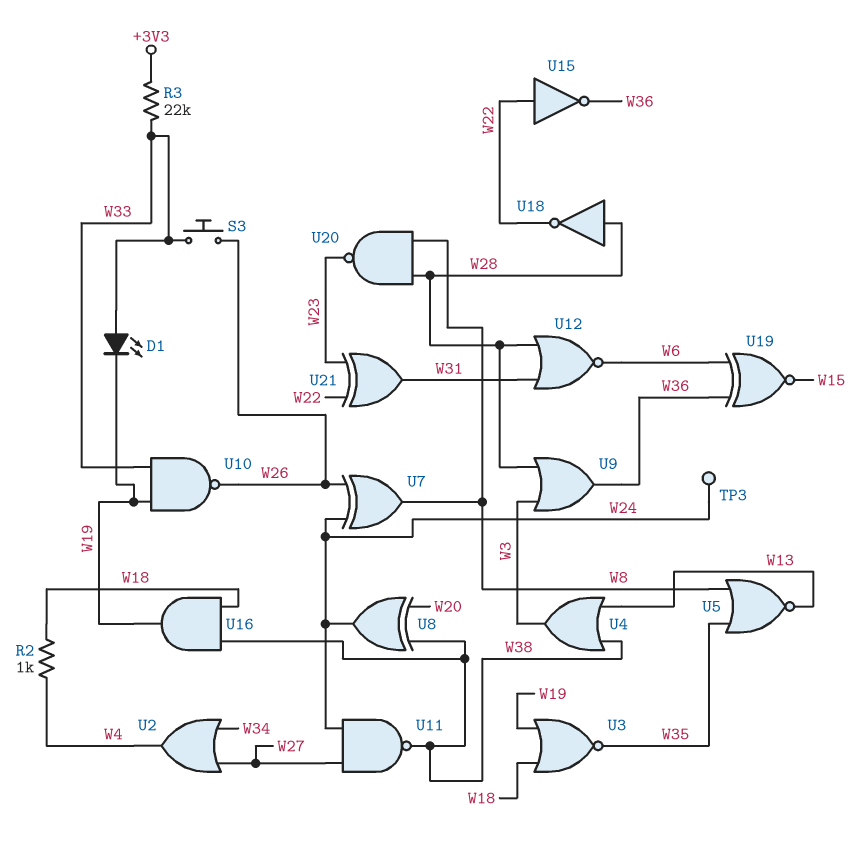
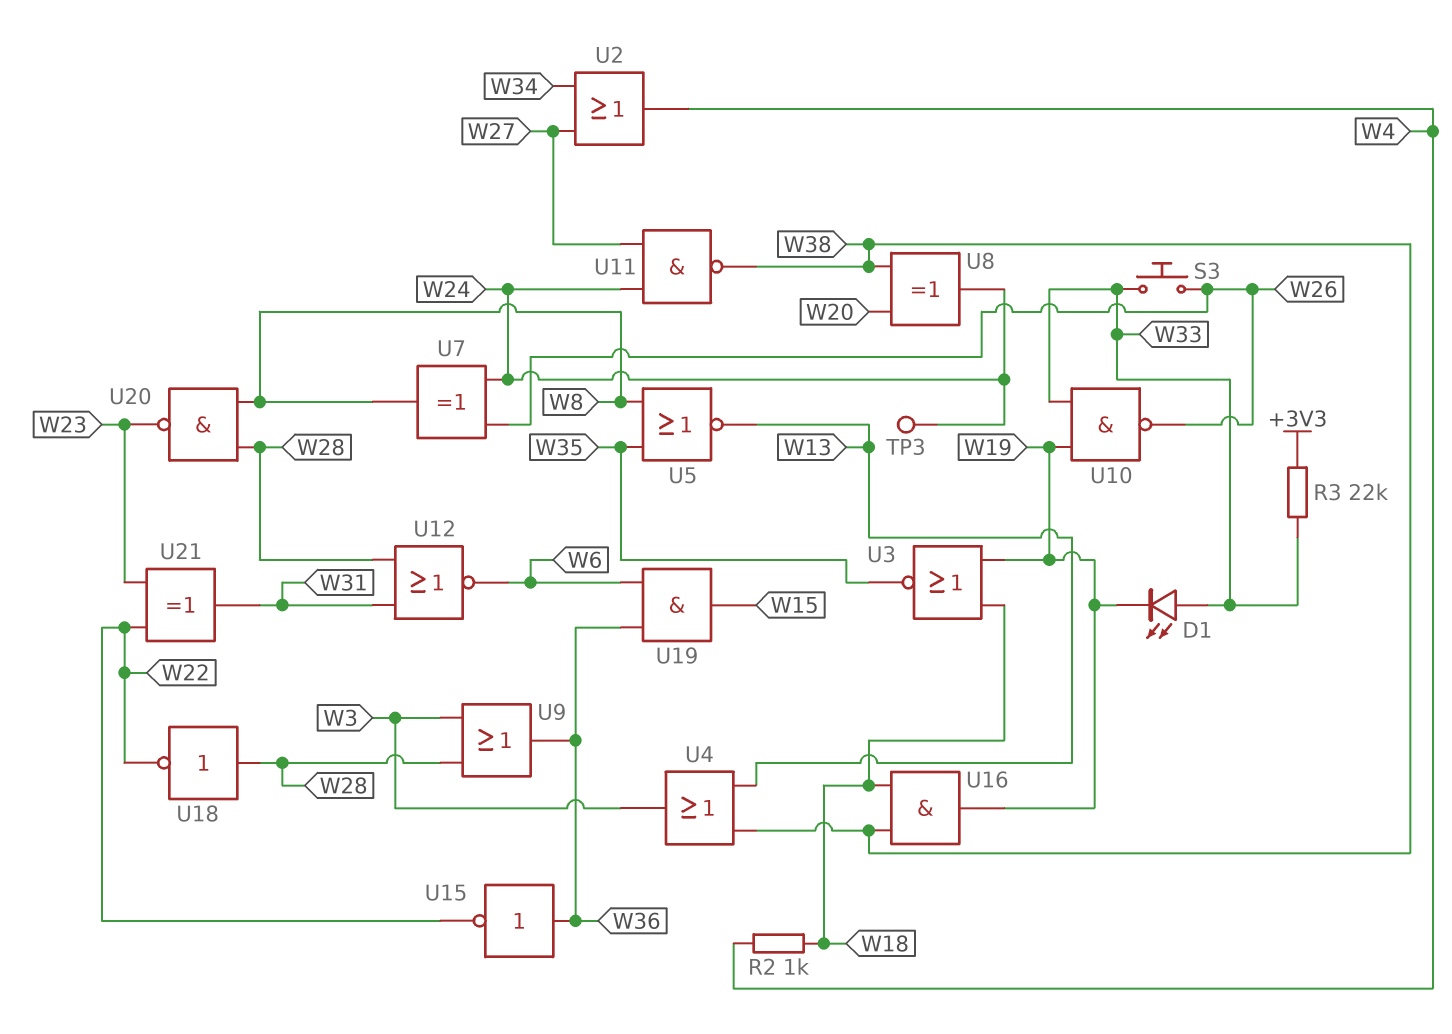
U15: NOT (in W22, out W36) -> NOT (in W36, out W22)
U19: XNOR (in W6, in W36, out W15) -> AND (in W6, in W36, out W15)

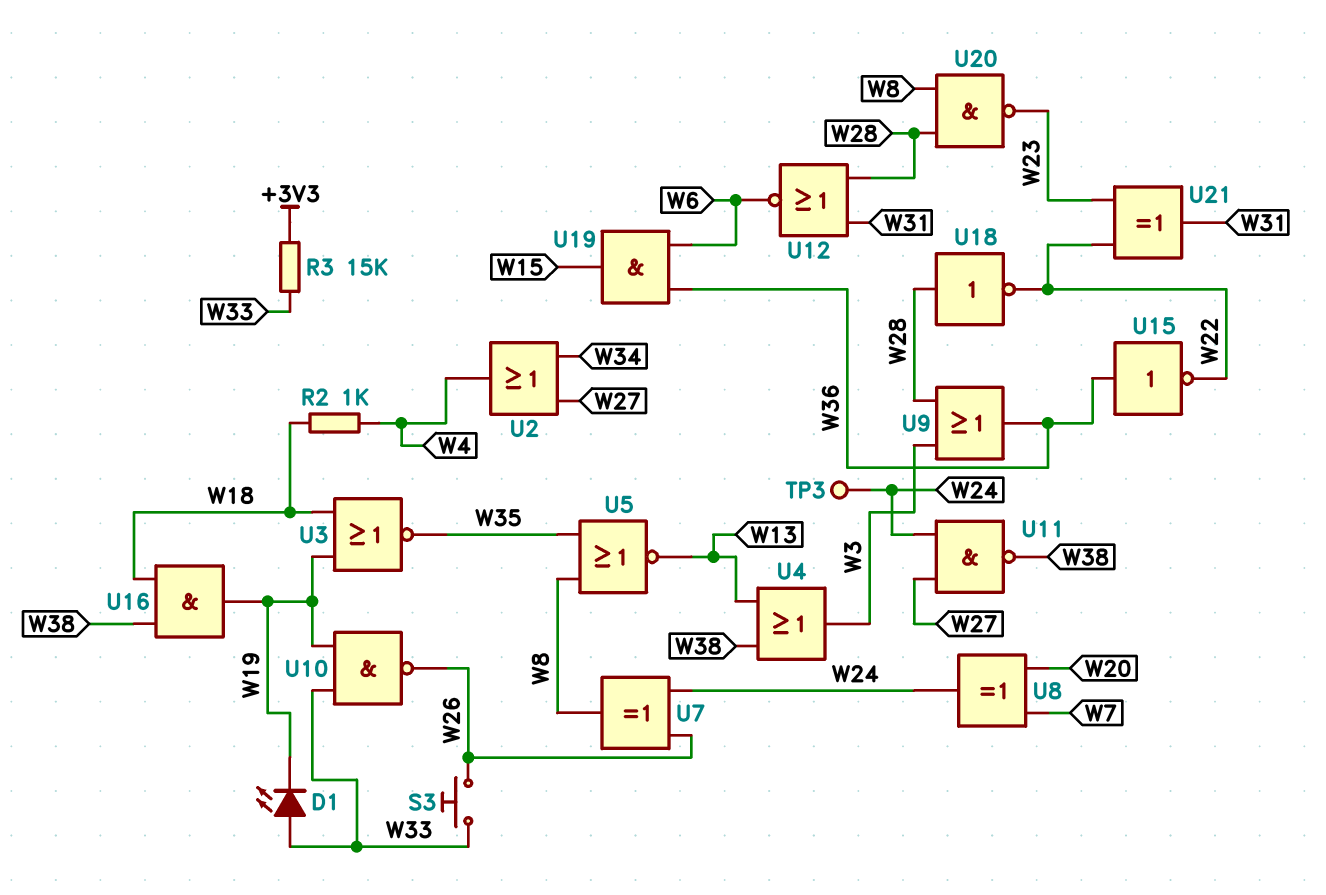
R3: 22k (+3V3, W33) -> 15k (+3V3, W33)
U8: XOR (in W20, in W38, out W24) -> XOR (in W7, in W20, out W24)

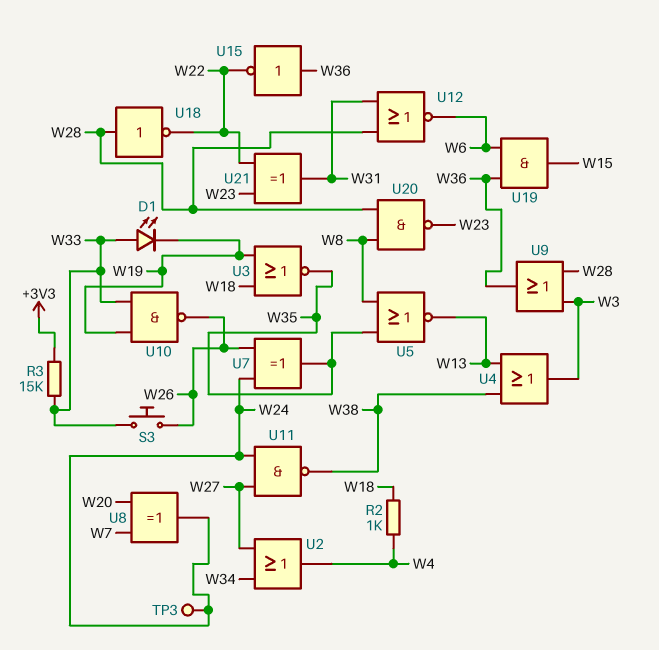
U7: XOR (in W24, in W26, out W8) -> XOR (in W24, in W26, out W35)
U16: AND (in W18, in W38, out W19) -> none

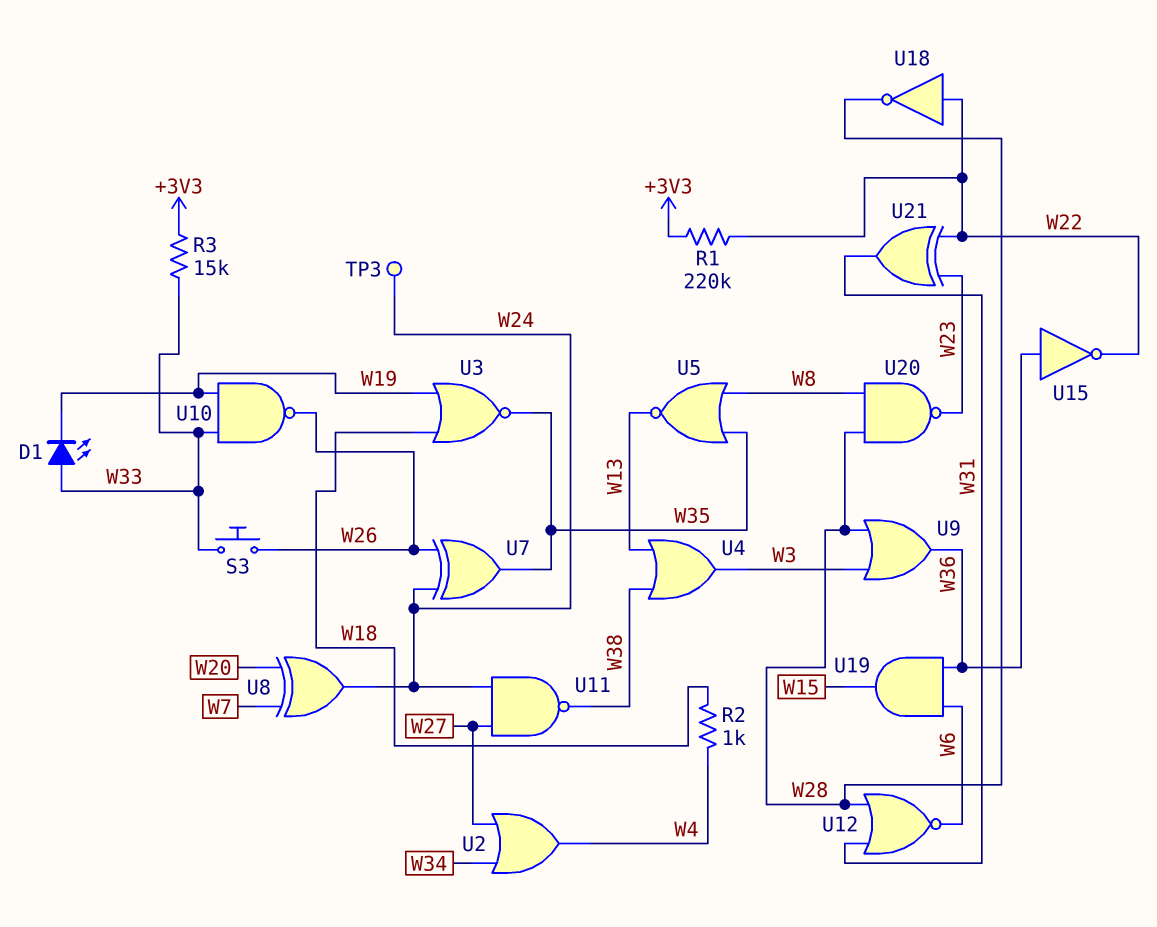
R1: none -> 220k (+3V3, W22)
U18: NOT (in W28, out W22) -> NOT (in W22, out W28)

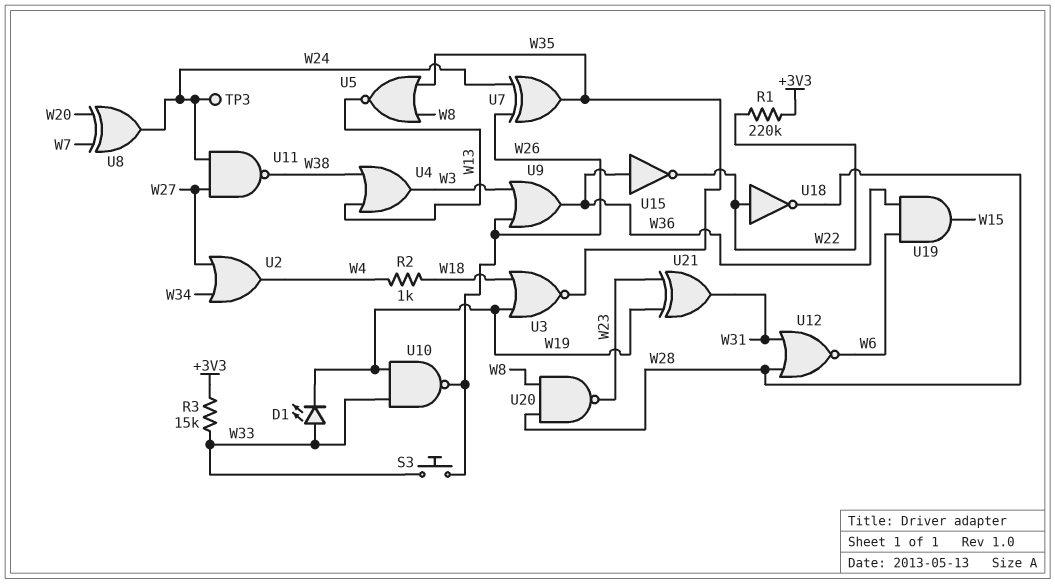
U9: OR (in W3, in W28, out W36) -> OR (in W3, in W26, out W36)
U21: XOR (in W22, in W23, out W31) -> XOR (in W19, in W23, out W31)

